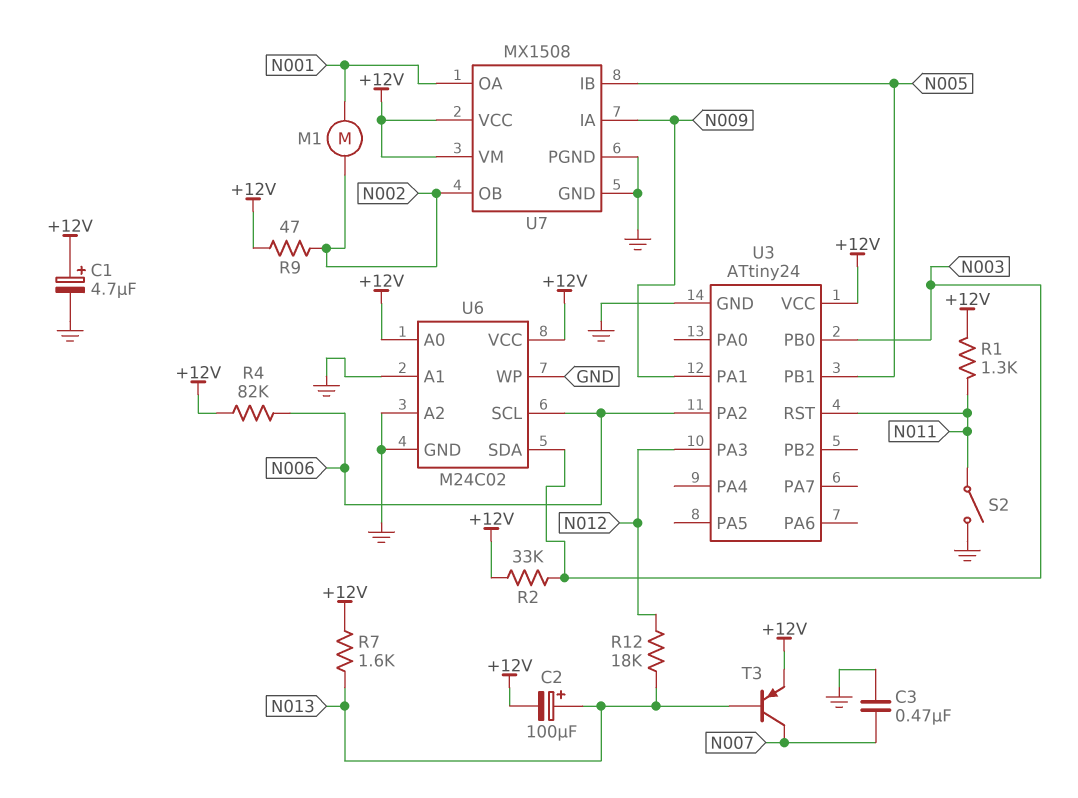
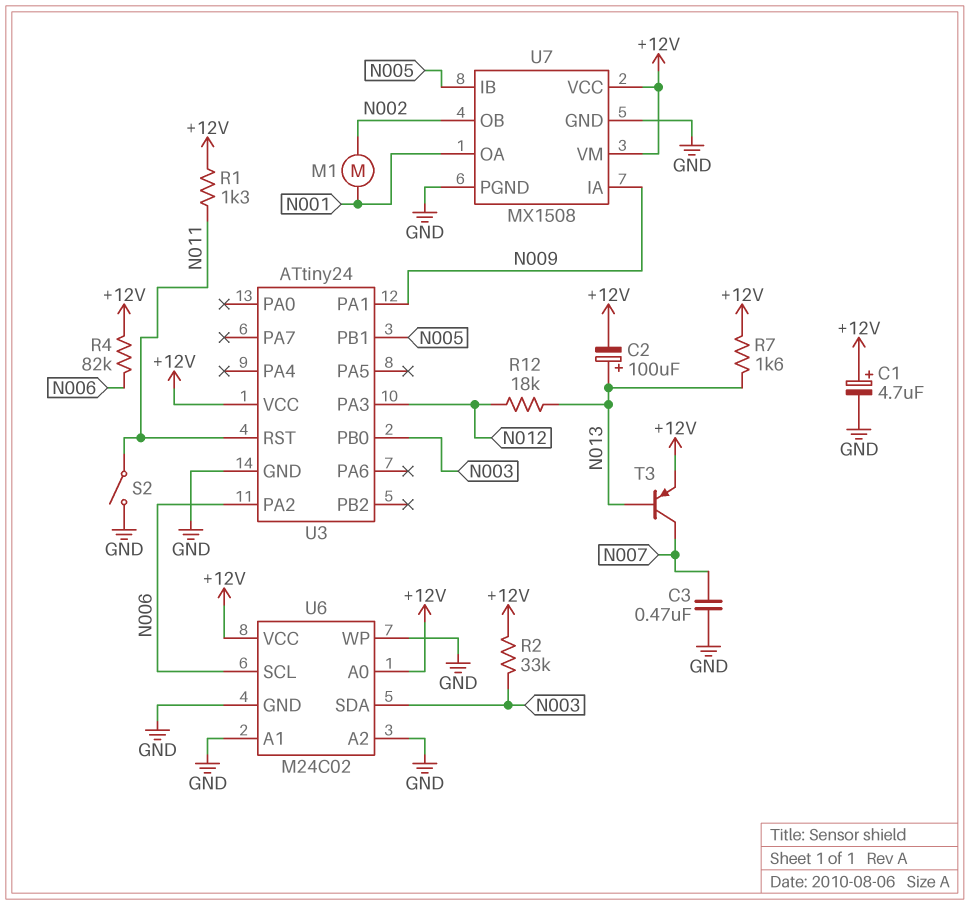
R9: 47 (+12V, N002) -> none

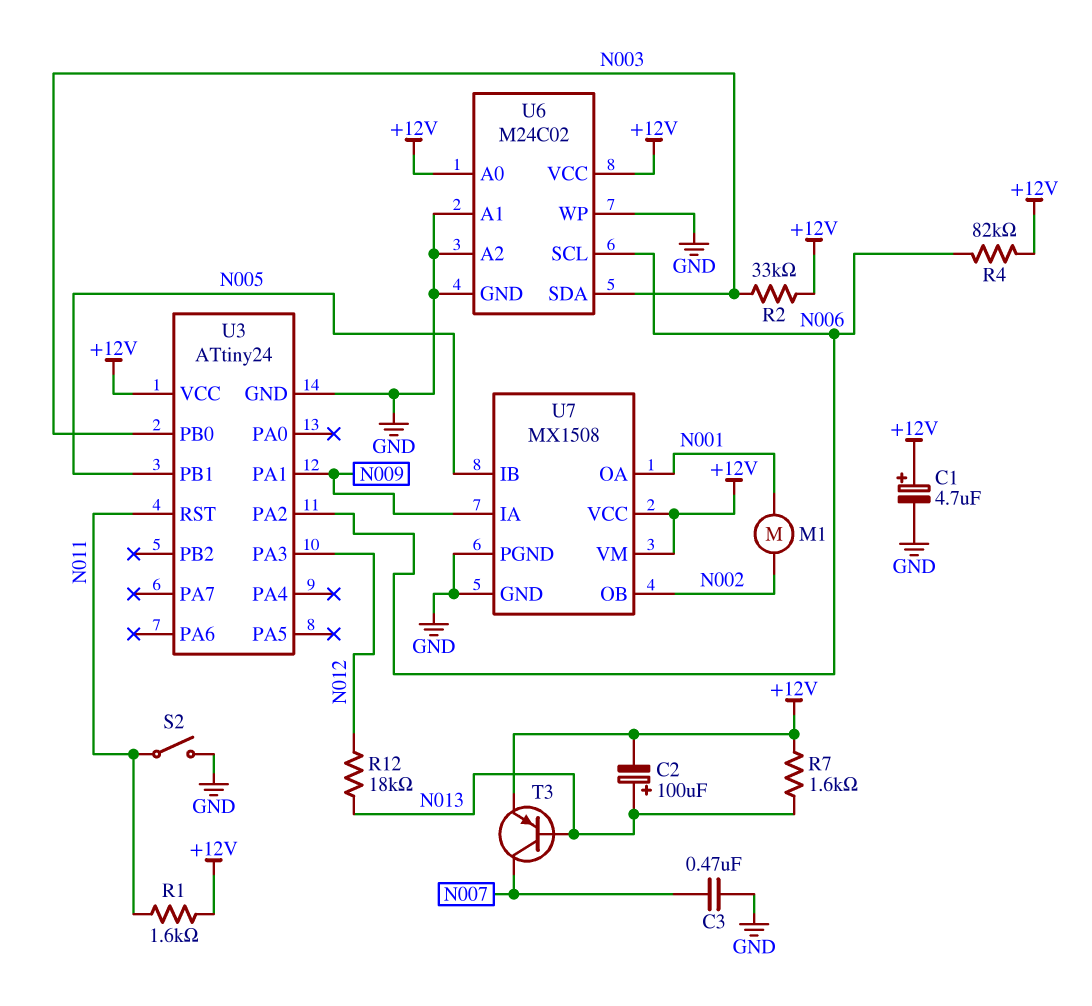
R1: 1.3k (+12V, N011) -> 1.6k (+12V, N011)

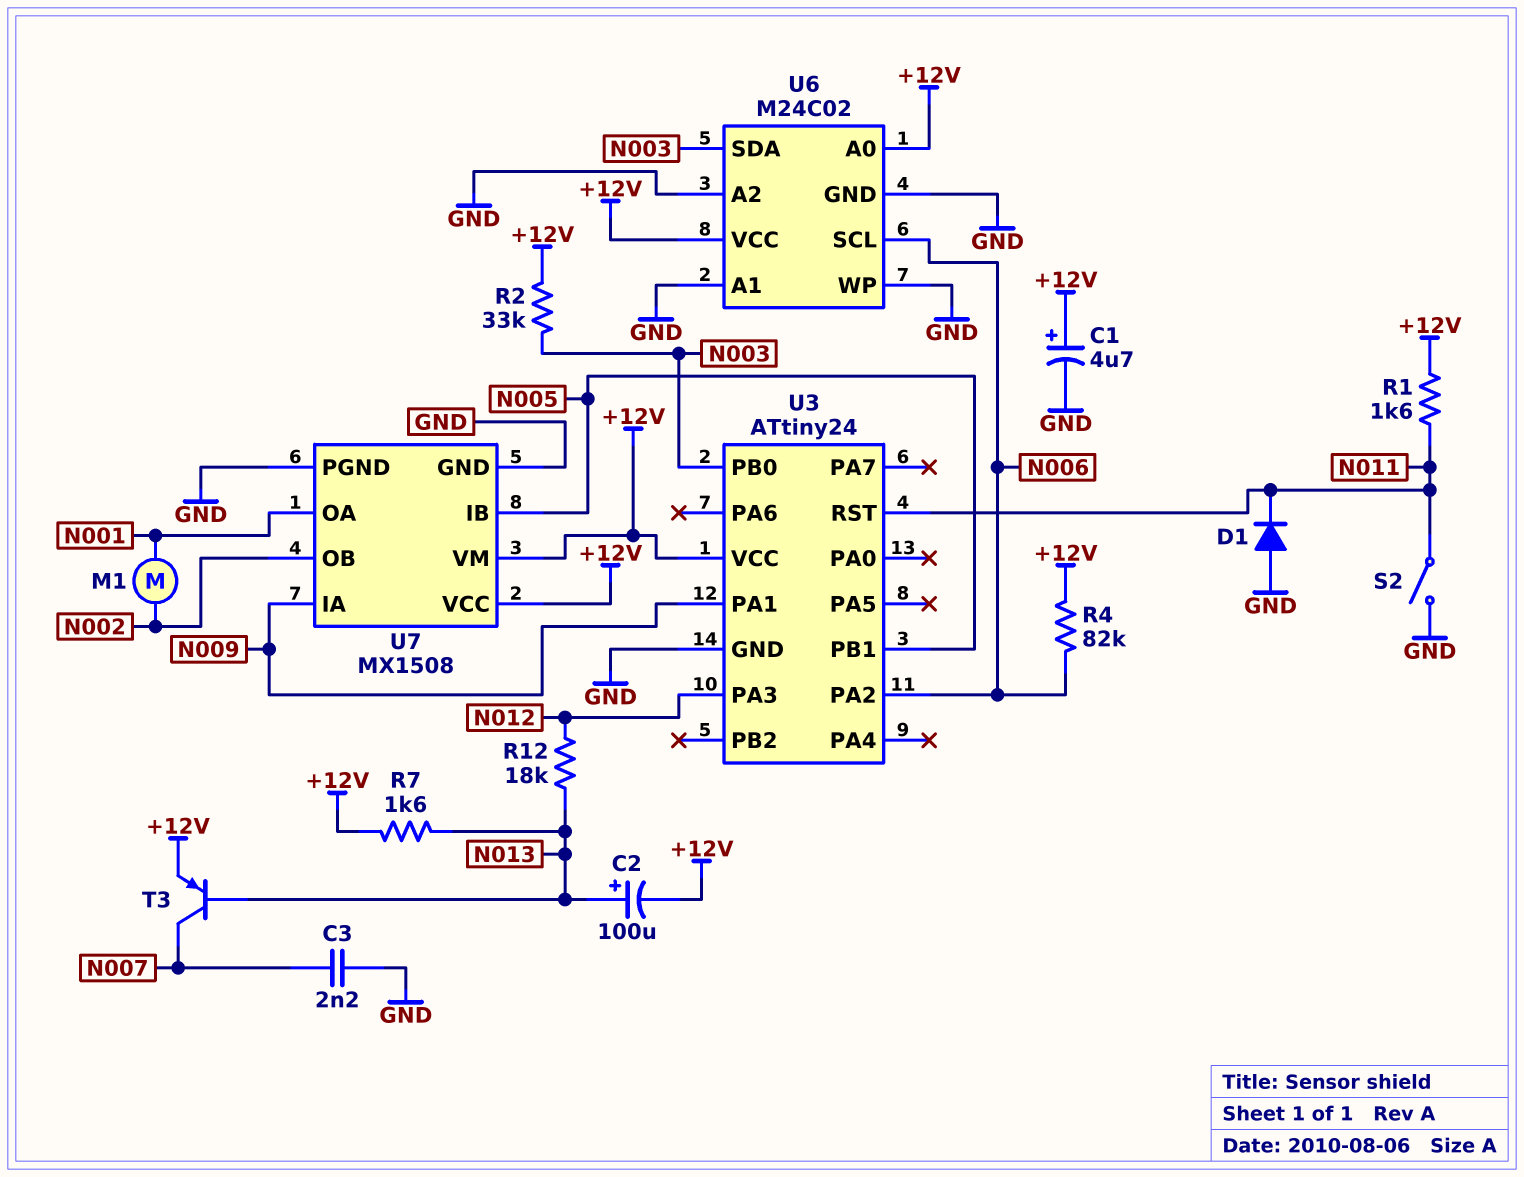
C3: 470nF (GND, N007) -> 2.2nF (GND, N007)
D1: none -> diode (A GND, K N011)

